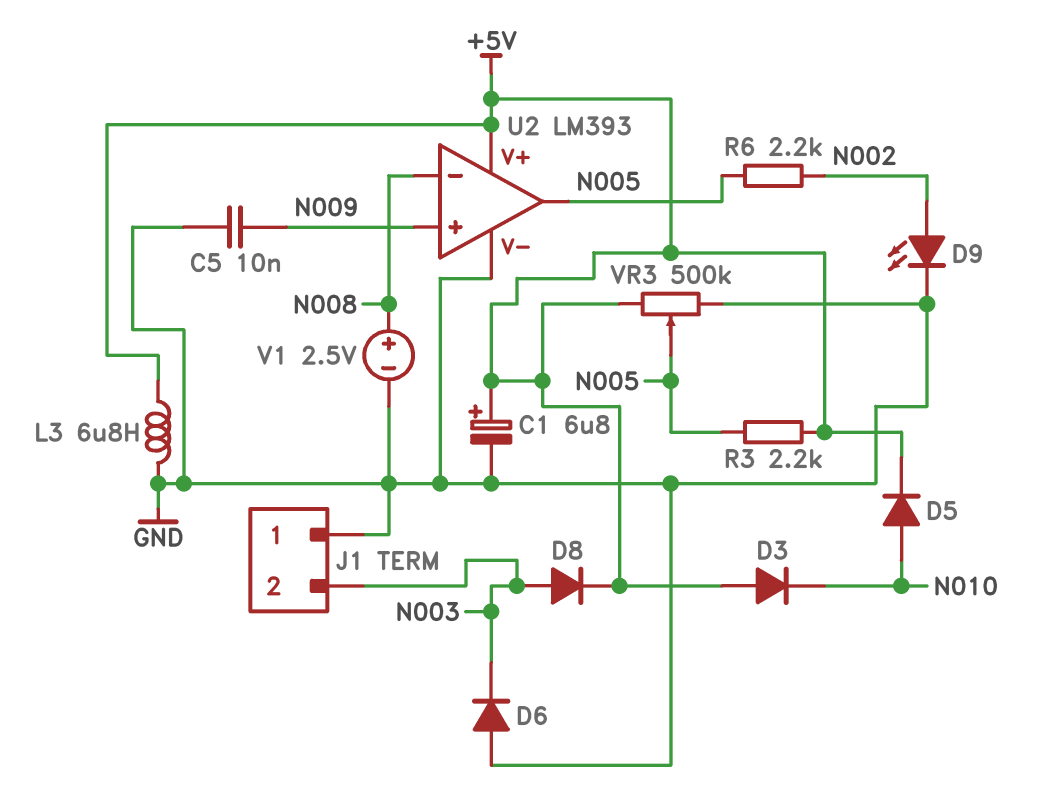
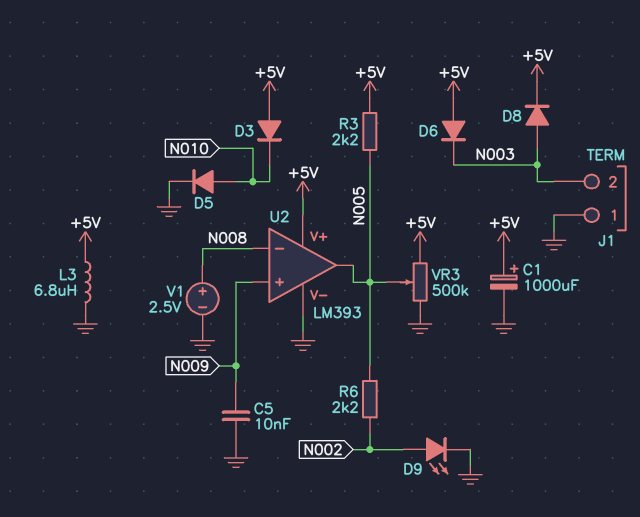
C1: 6.8uF (plus +5V, minus GND) -> 1000uF (plus +5V, minus GND)
D5: diode (A N010, K +5V) -> diode (A N010, K GND)
D6: diode (A GND, K N003) -> diode (A +5V, K N003)

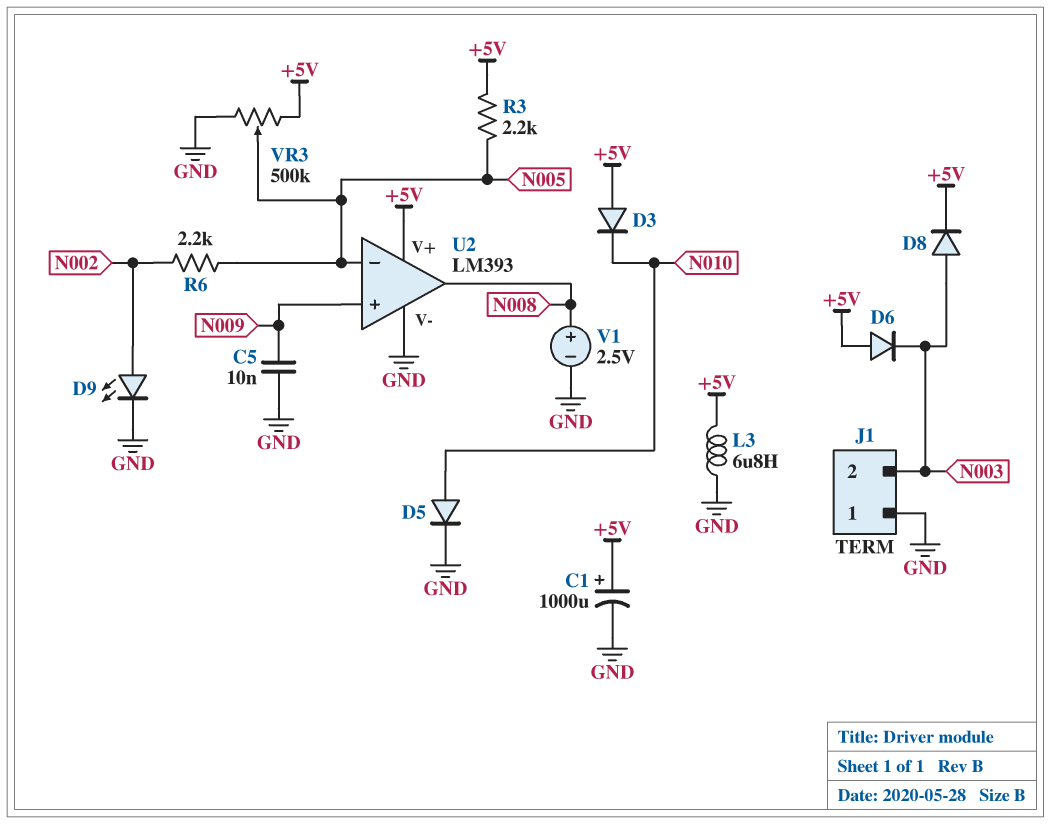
U2 pin in-: N008 -> N005
U2 pin out: N005 -> N008

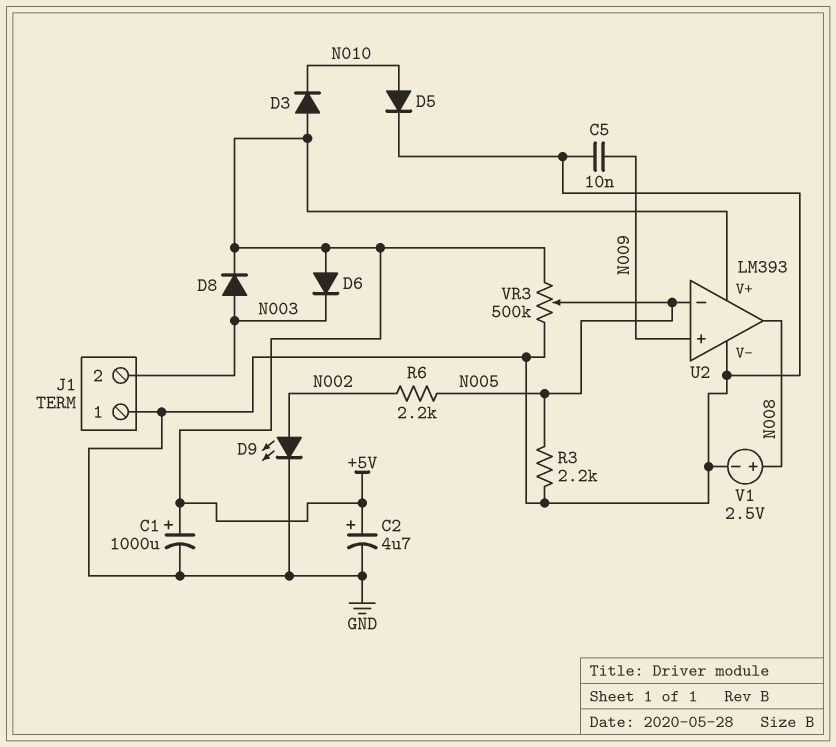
C2: none -> 4.7uF (plus +5V, minus GND)
L3: 6.8uH (+5V, GND) -> none
R3: 2.2k (+5V, N005) -> 2.2k (GND, N005)

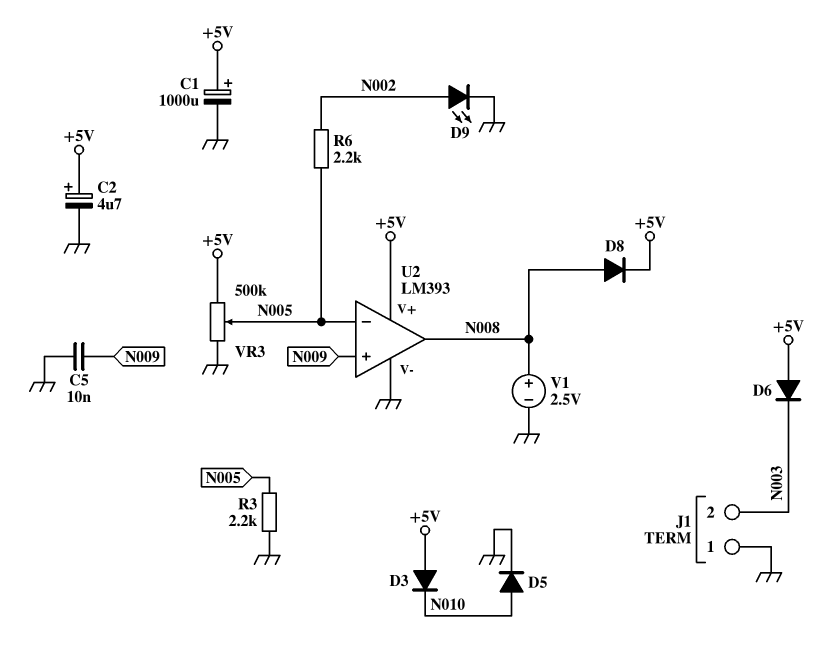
D8: diode (A N003, K +5V) -> diode (A N008, K +5V)

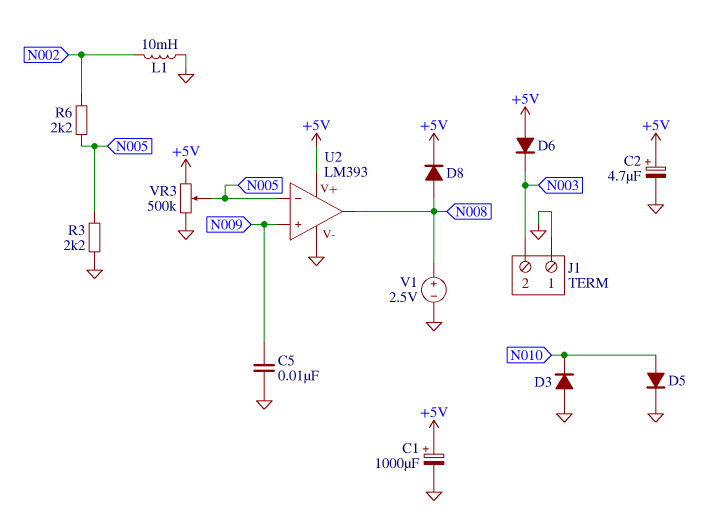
D3: diode (A +5V, K N010) -> diode (A GND, K N010)
D9: LED (A N002, K GND) -> none
L1: none -> 10mH (GND, N002)

